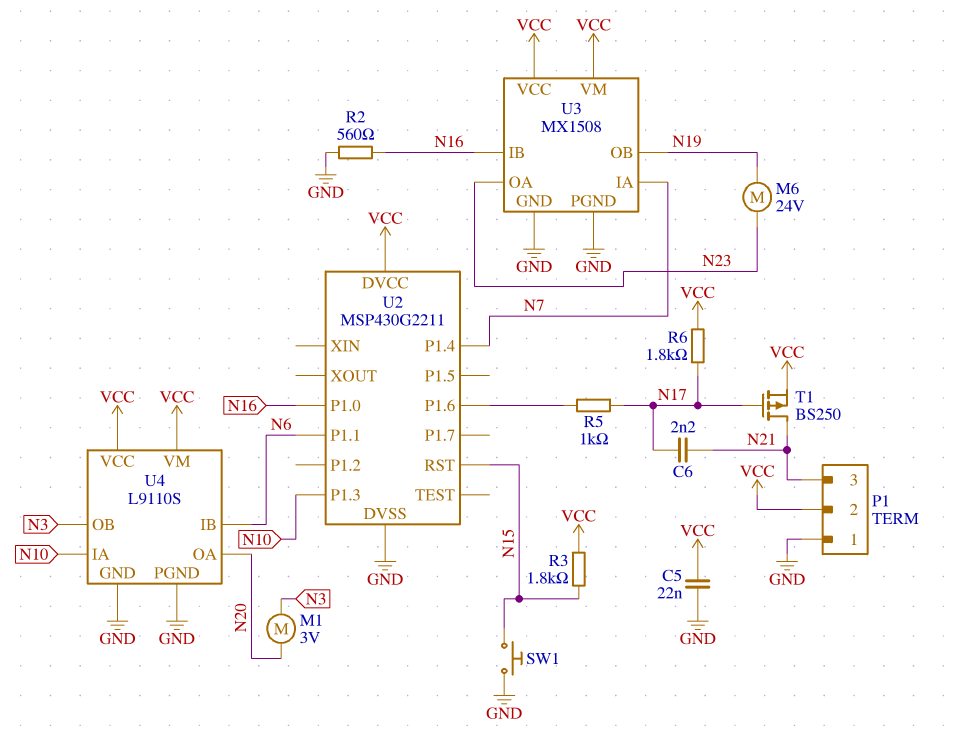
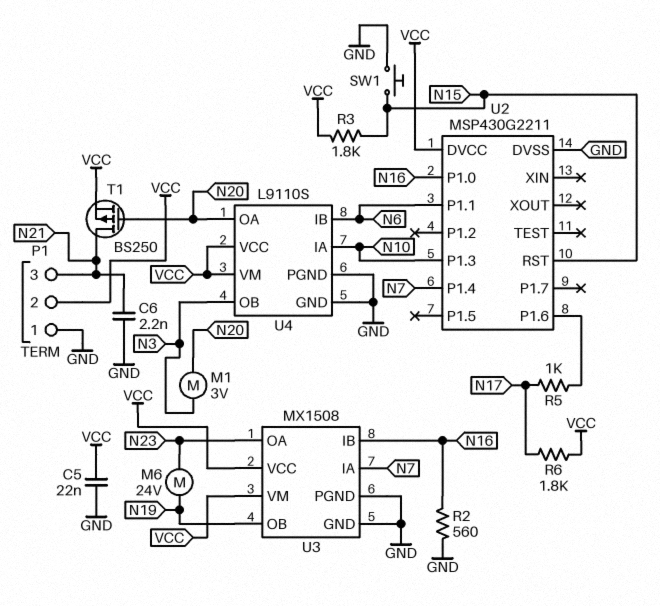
C6: 2.2nF (N17, N21) -> 2.2nF (GND, N21)
T1: PMOS BS250 (G N17, D N21, S VCC) -> PMOS BS250 (G N20, D N21, S VCC)

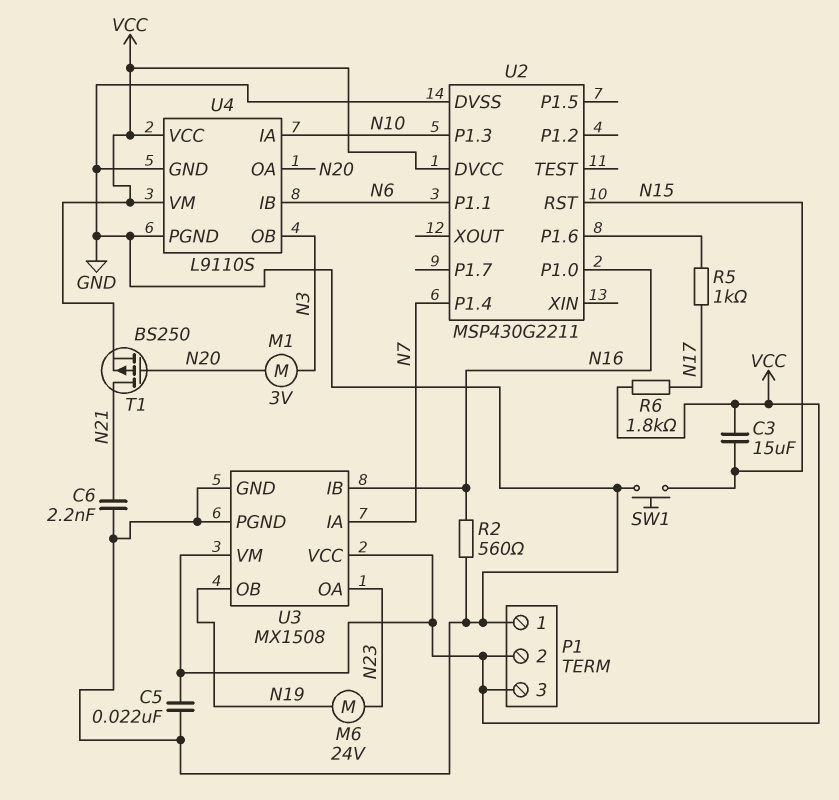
C3: none -> 15uF (N15, VCC)
P1 pin 3: N21 -> VCC
R3: 1.8k (N15, VCC) -> none

